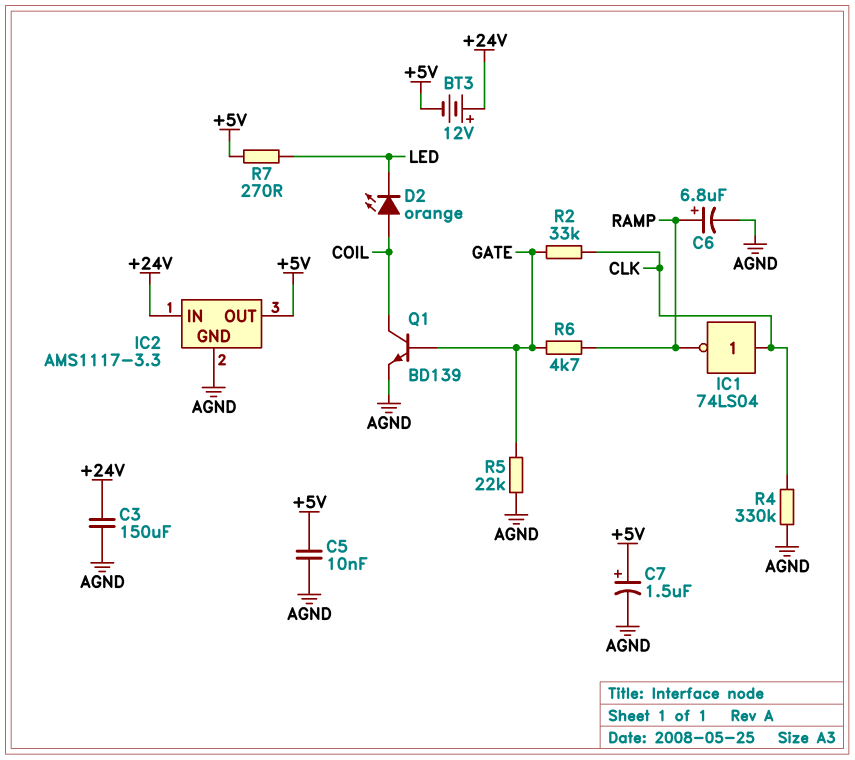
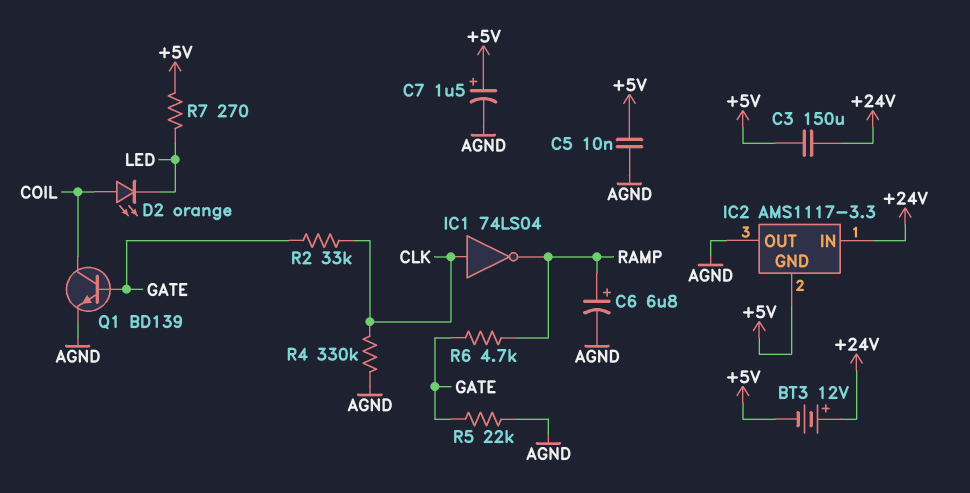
C3: 150uF (+24V, AGND) -> 150uF (+5V, +24V)
IC2 pin GND: AGND -> +5V
IC2 pin OUT: +5V -> AGND

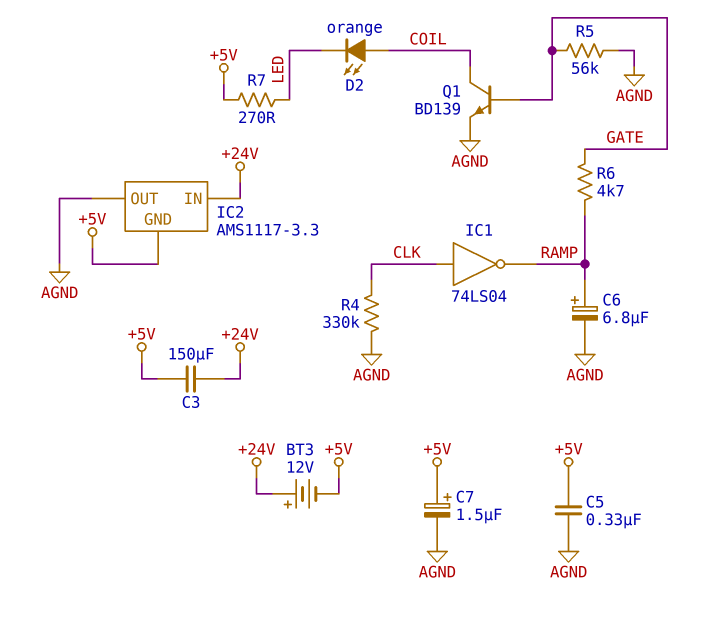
C5: 10nF (+5V, AGND) -> 330nF (+5V, AGND)
R2: 33k (CLK, GATE) -> none
R5: 22k (AGND, GATE) -> 56k (AGND, GATE)

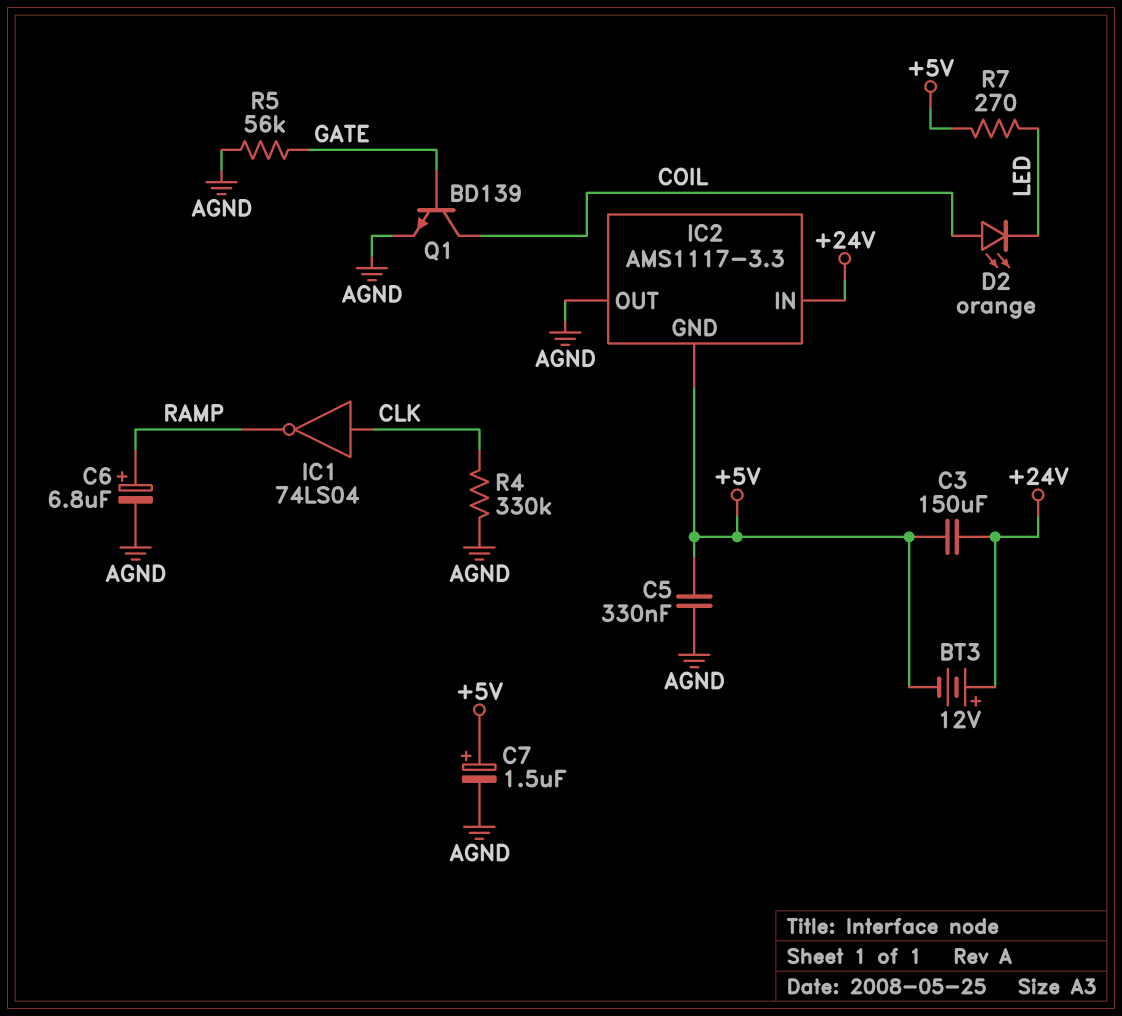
R6: 4.7k (GATE, RAMP) -> none

